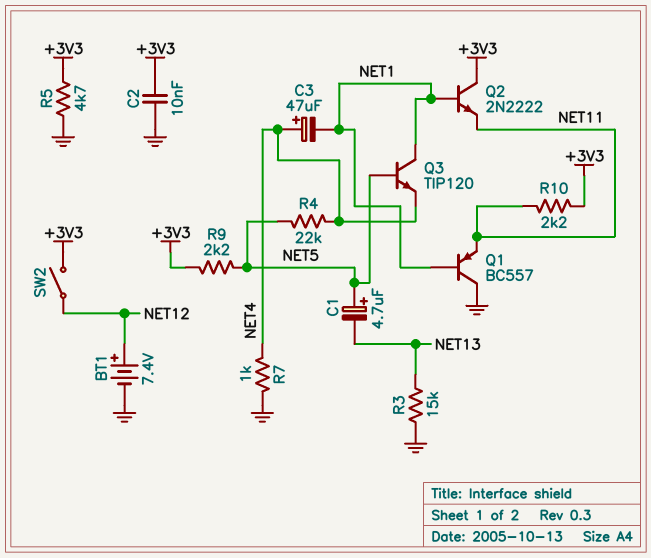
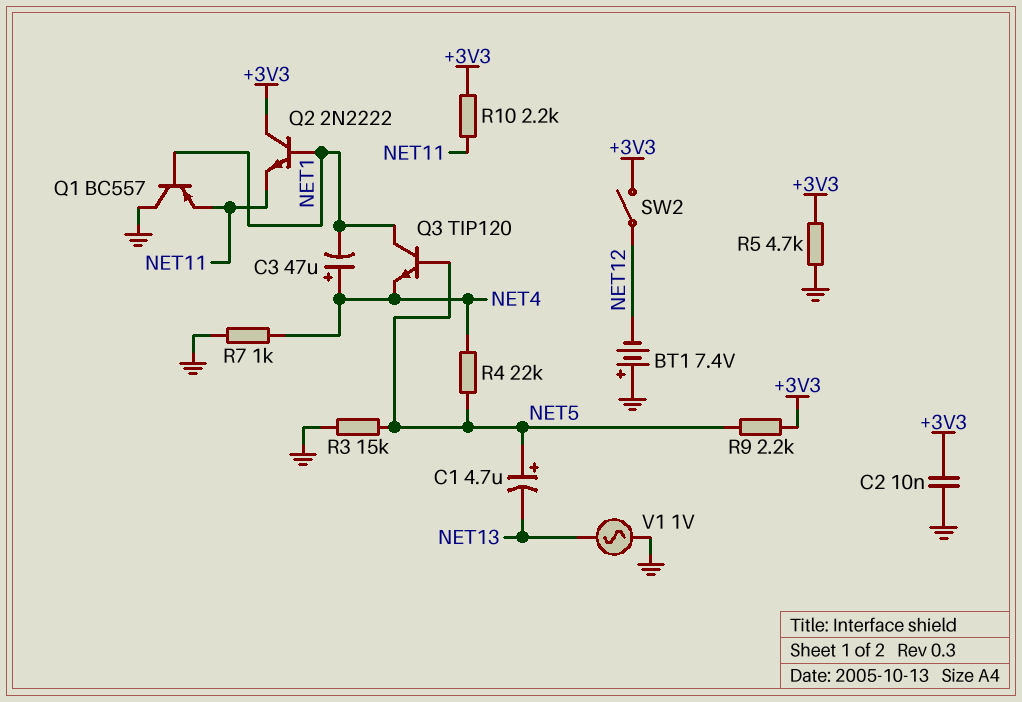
BT1: 7.4V (plus NET12, minus GND) -> 7.4V (plus GND, minus NET12)
R3: 15k (GND, NET13) -> 15k (GND, NET5)
V1: none -> AC 1V (GND, NET13)

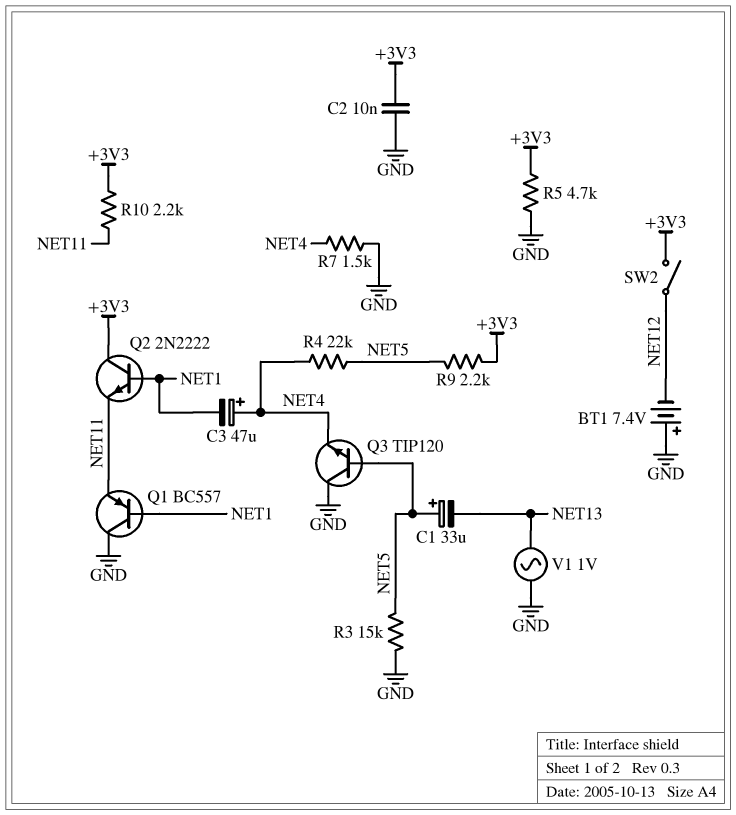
C1: 4.7uF (plus NET5, minus NET13) -> 33uF (plus NET5, minus NET13)
Q3: NPN TIP120 (B NET5, C NET1, E NET4) -> NPN TIP120 (B NET5, C GND, E NET4)
R7: 1k (GND, NET4) -> 1.5k (GND, NET4)

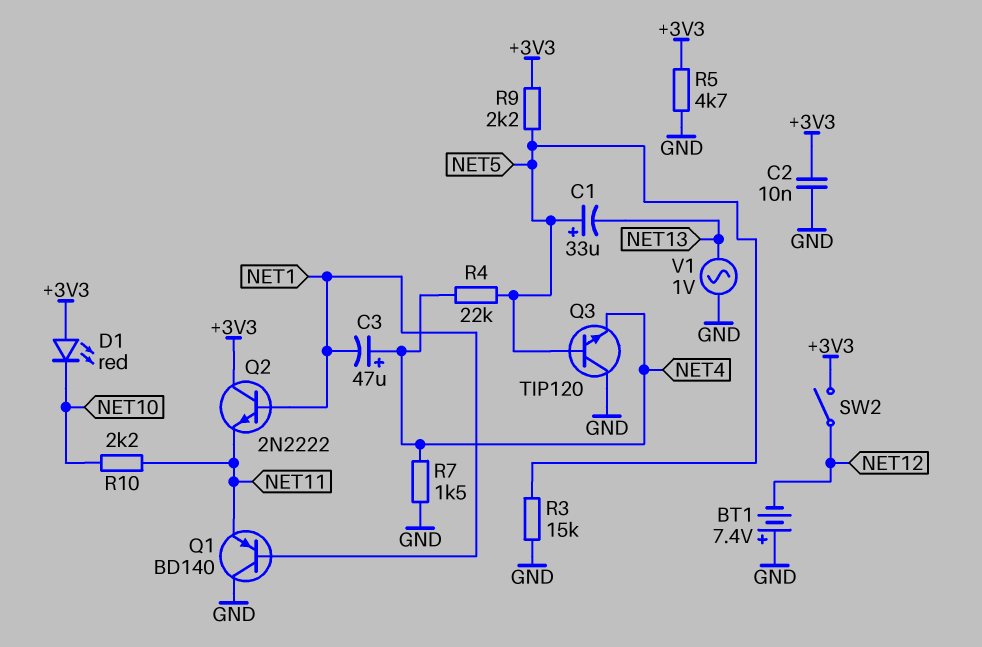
D1: none -> LED red (A +3V3, K NET10)
Q1: PNP BC557 (B NET1, C GND, E NET11) -> PNP BD140 (B NET1, C GND, E NET11)
R10: 2.2k (+3V3, NET11) -> 2.2k (NET10, NET11)

